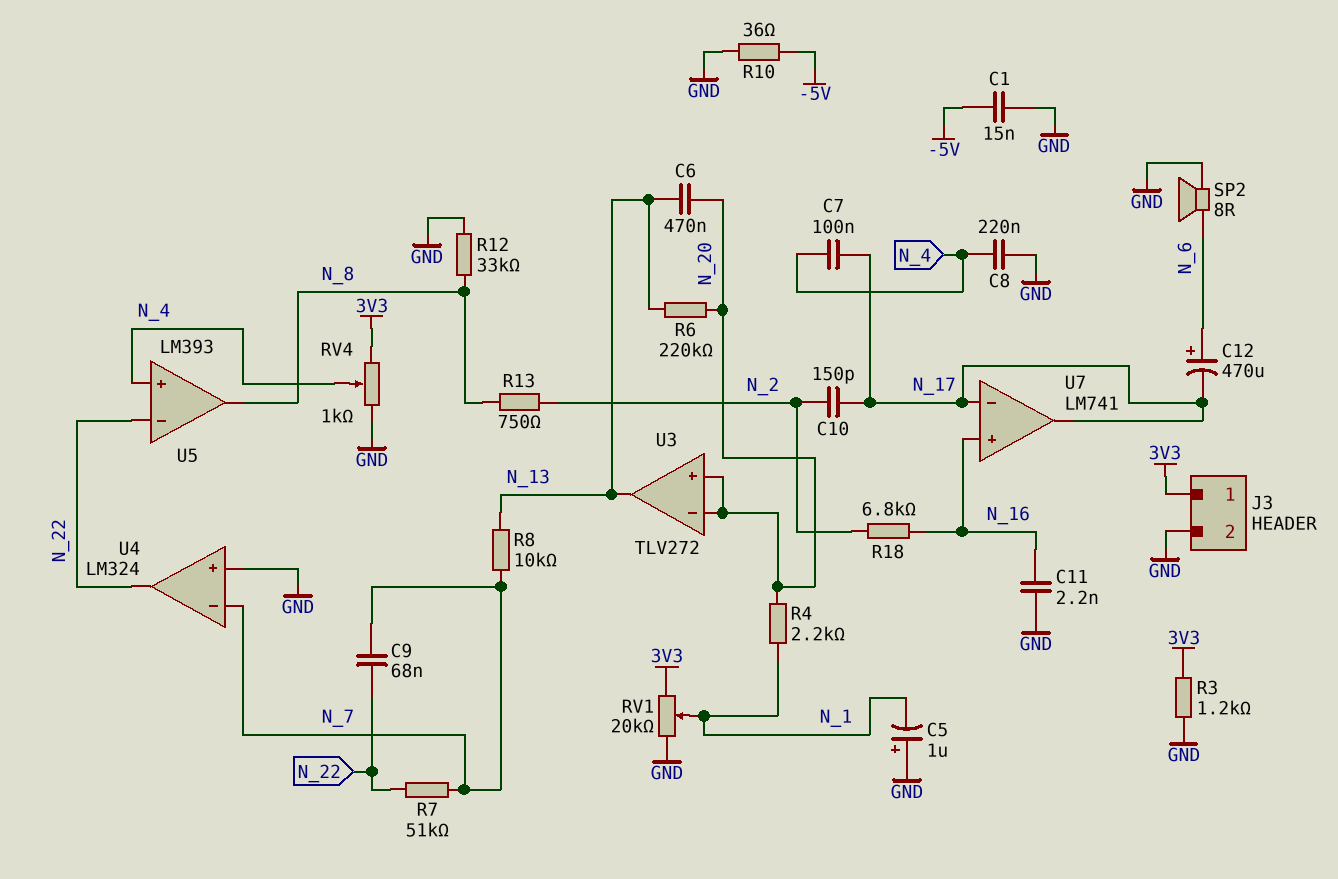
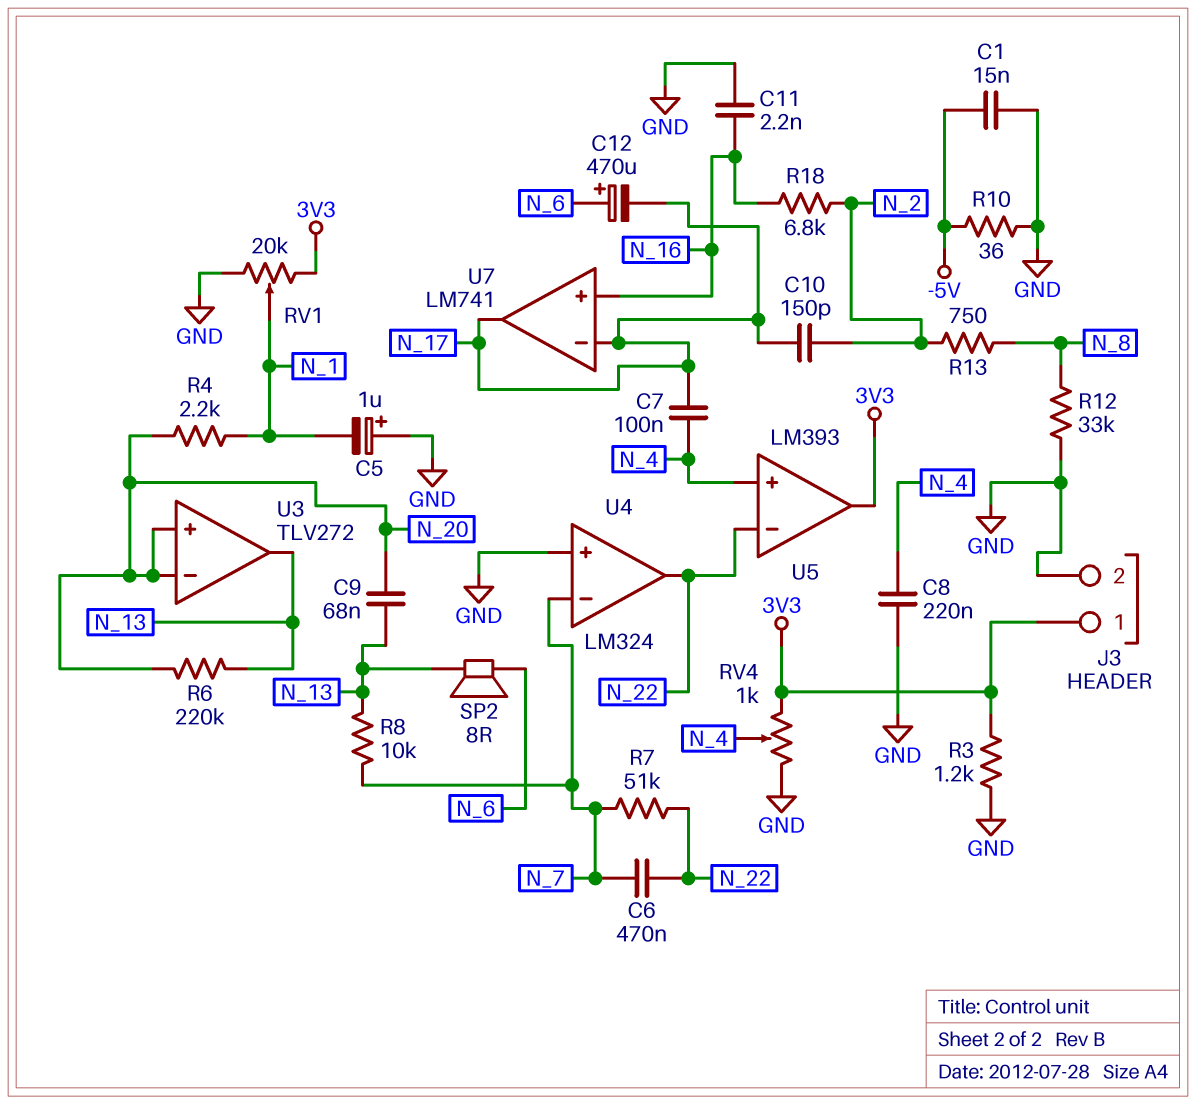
C6: 470nF (N_13, N_20) -> 470nF (N_7, N_22)
C9: 68nF (N_7, N_22) -> 68nF (N_13, N_20)
SP2: speaker 8R (GND, N_6) -> speaker 8R (N_6, N_13)
U5 pin out: N_8 -> 3V3

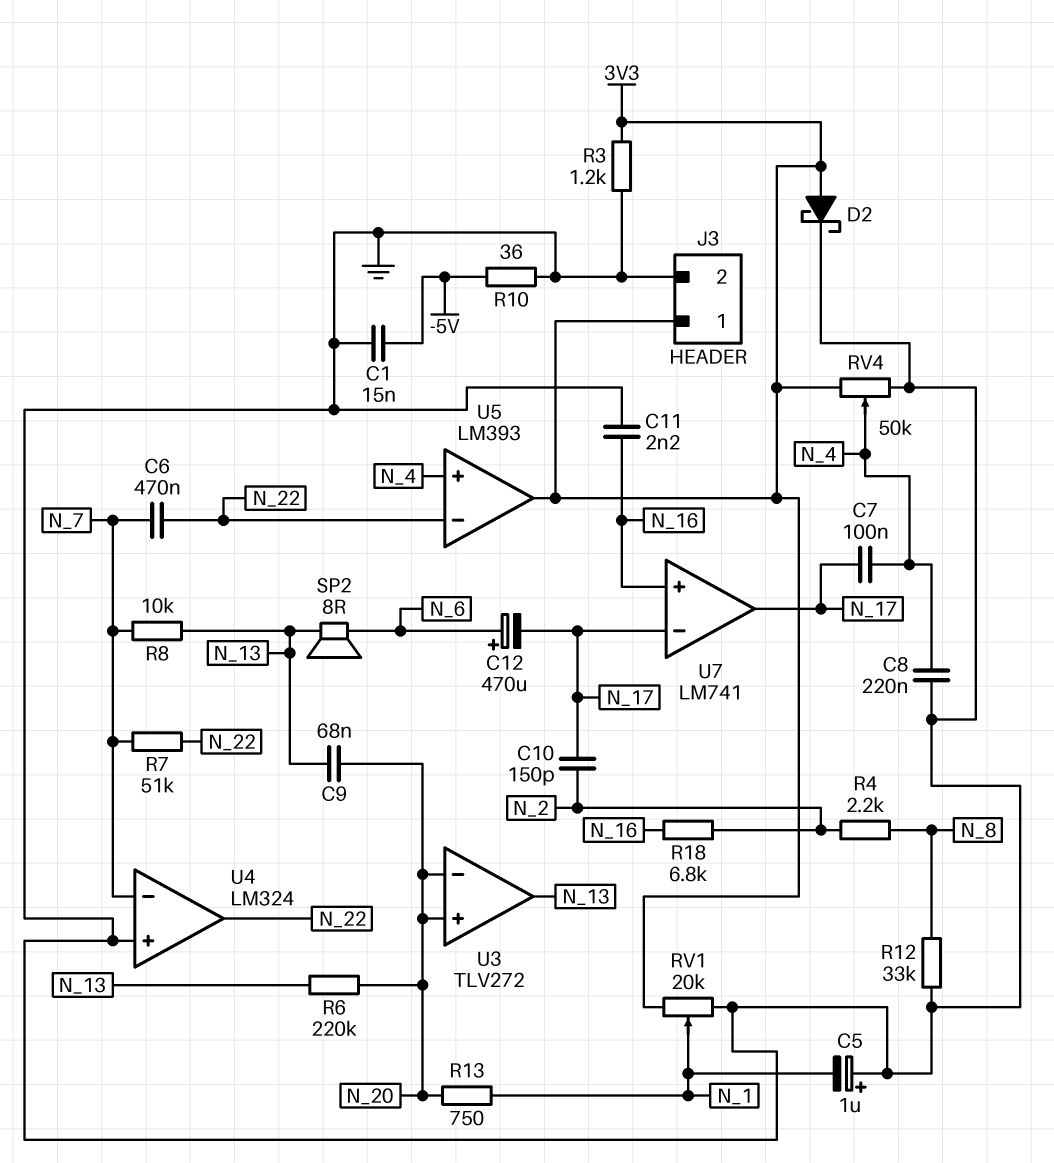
D2: none -> schottky (A 3V3, K GND)
R4: 2.2k (N_1, N_20) -> 2.2k (N_2, N_8)
R13: 750 (N_2, N_8) -> 750 (N_1, N_20)
RV4: 1k (3V3, GND, wiper N_4) -> 50k (3V3, GND, wiper N_4)

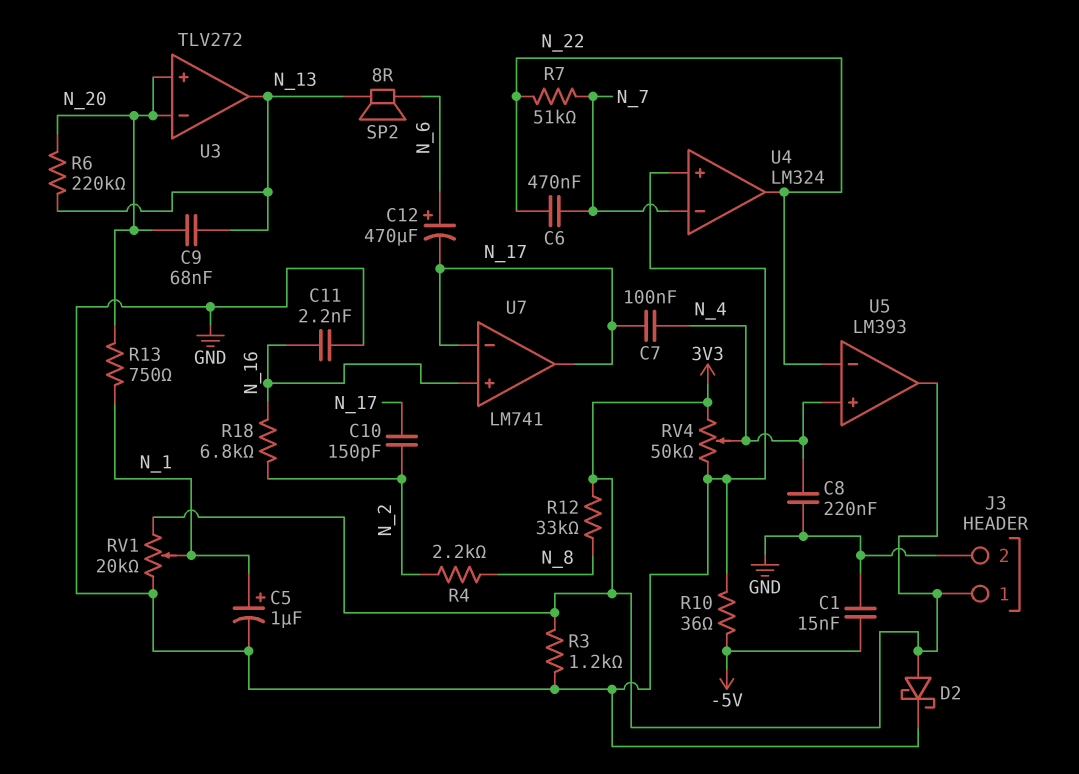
C5: 1uF (plus GND, minus N_1) -> 1uF (plus N_1, minus GND)
R8: 10k (N_7, N_13) -> none
R12: 33k (GND, N_8) -> 33k (3V3, N_8)

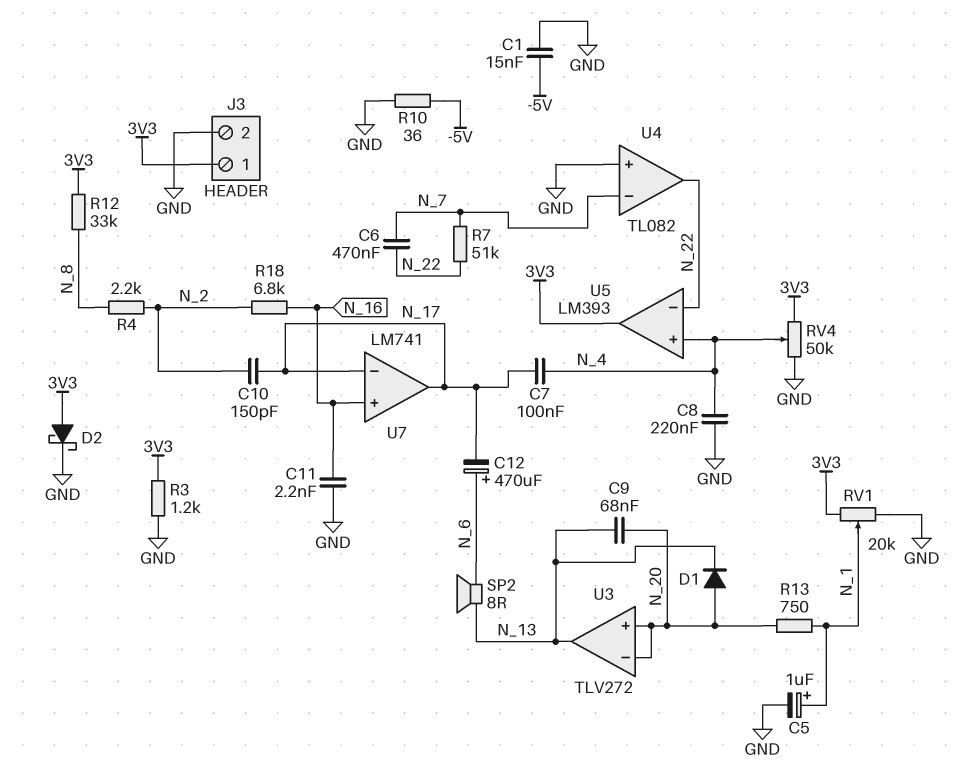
D1: none -> diode (A N_20, K N_13)
R6: 220k (N_13, N_20) -> none
U4: LM324 -> TL082

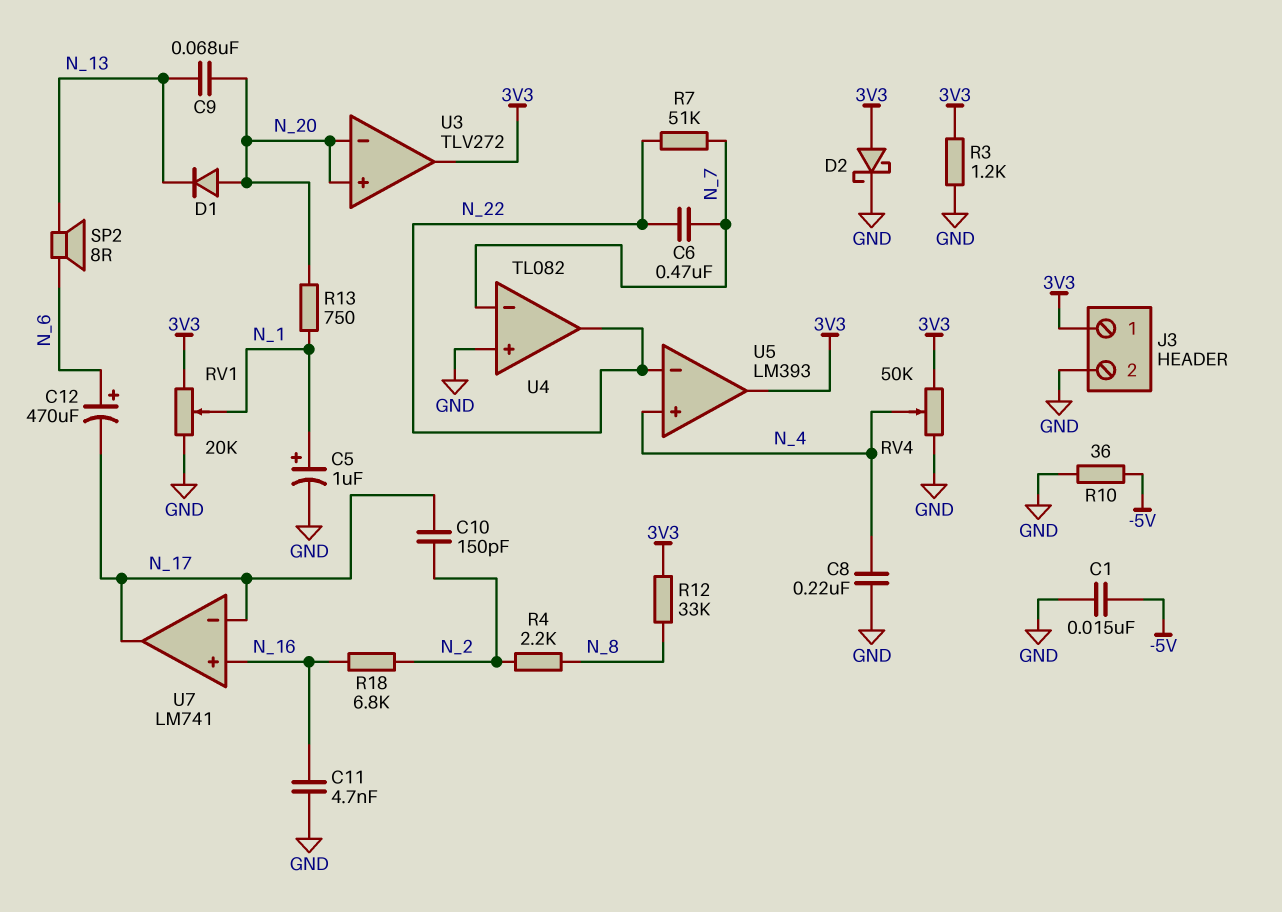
C7: 100nF (N_4, N_17) -> none
C11: 2.2nF (GND, N_16) -> 4.7nF (GND, N_16)
U3 pin out: N_13 -> 3V3

